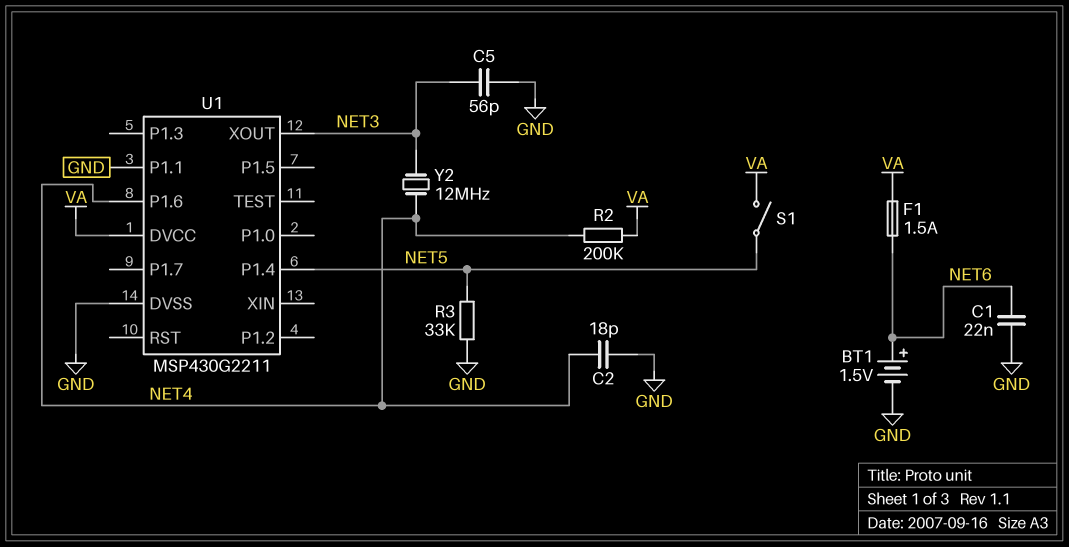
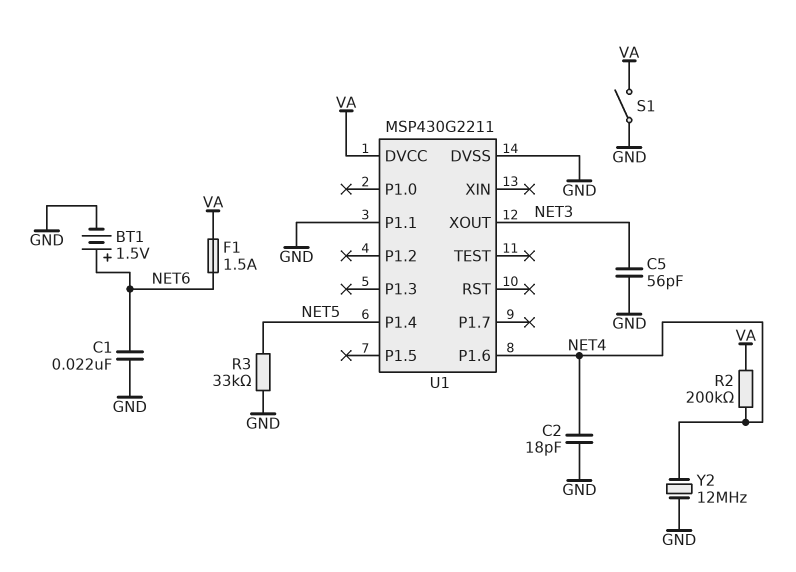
S1: switch (NET5, VA) -> switch (GND, VA)
Y2: 12MHz (NET3, NET4) -> 12MHz (GND, NET4)

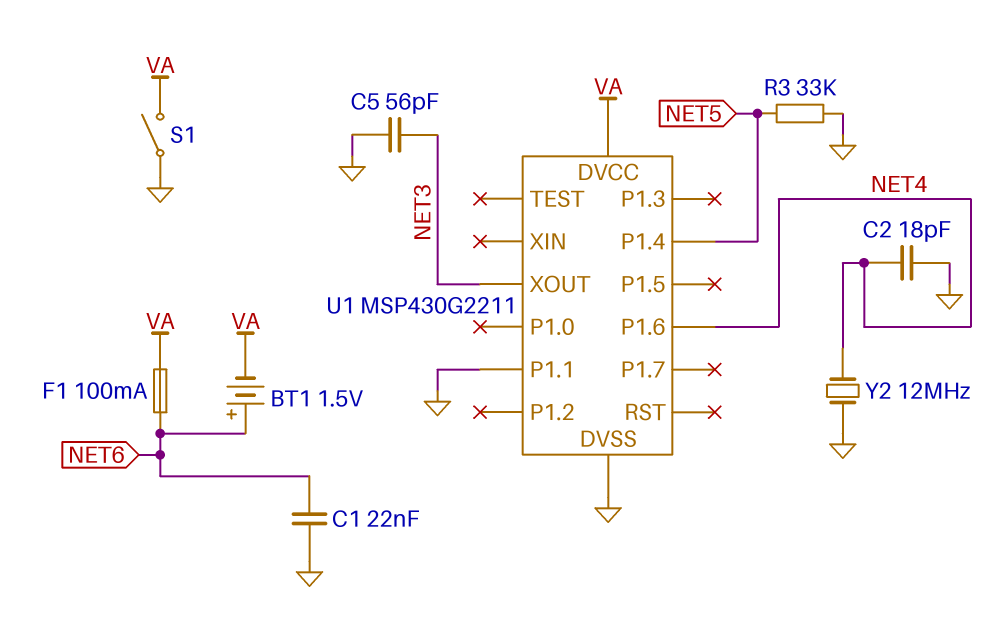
BT1: 1.5V (plus NET6, minus GND) -> 1.5V (plus NET6, minus VA)
F1: 1.5A (NET6, VA) -> 100mA (NET6, VA)
R2: 200k (NET4, VA) -> none

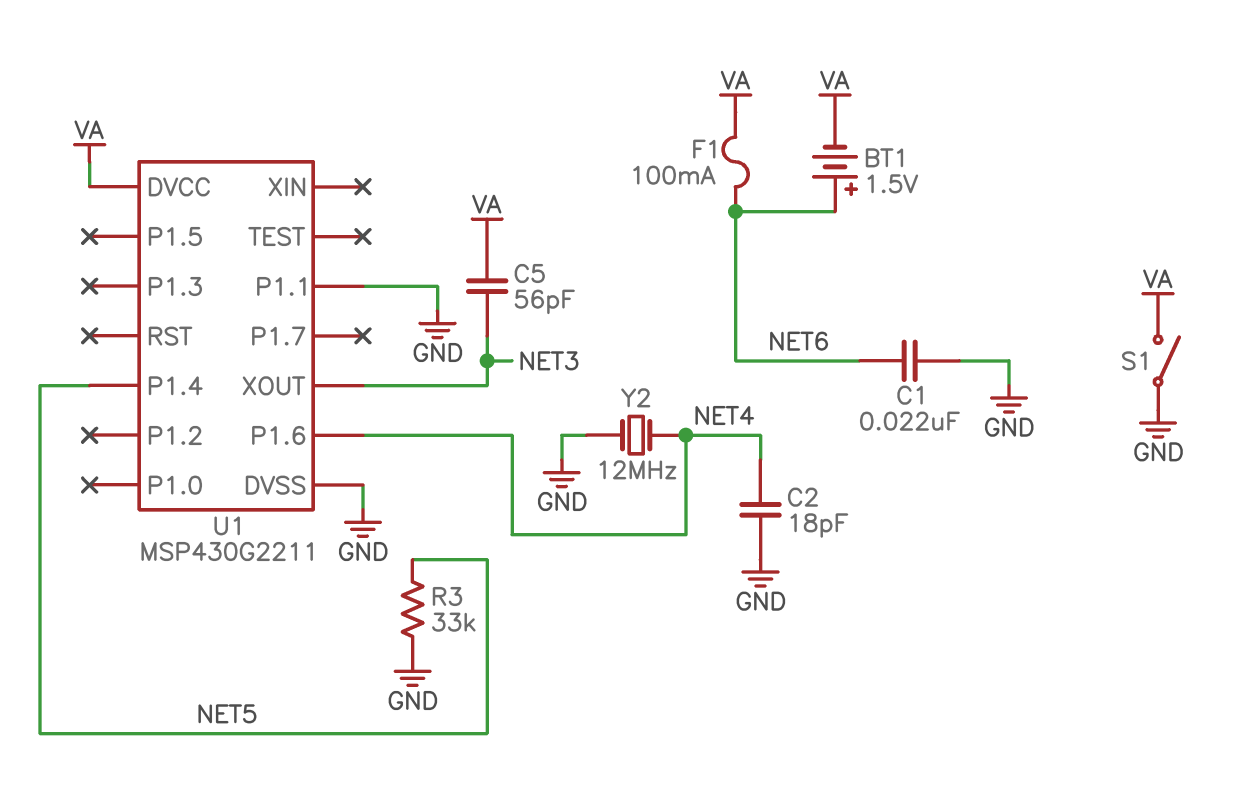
C5: 56pF (GND, NET3) -> 56pF (NET3, VA)

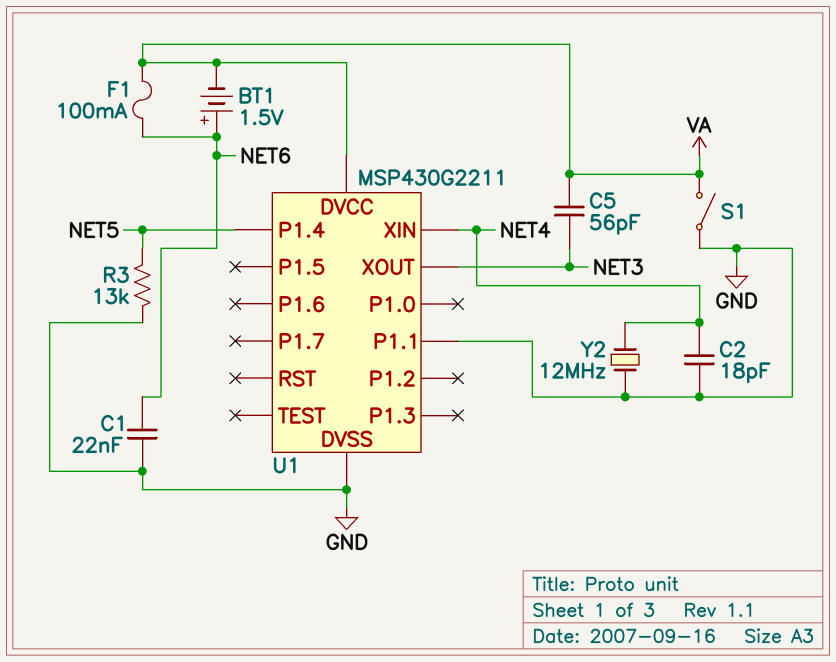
R3: 33k (GND, NET5) -> 13k (GND, NET5)
U1 pin P1.6: NET4 -> none
U1 pin XIN: none -> NET4

